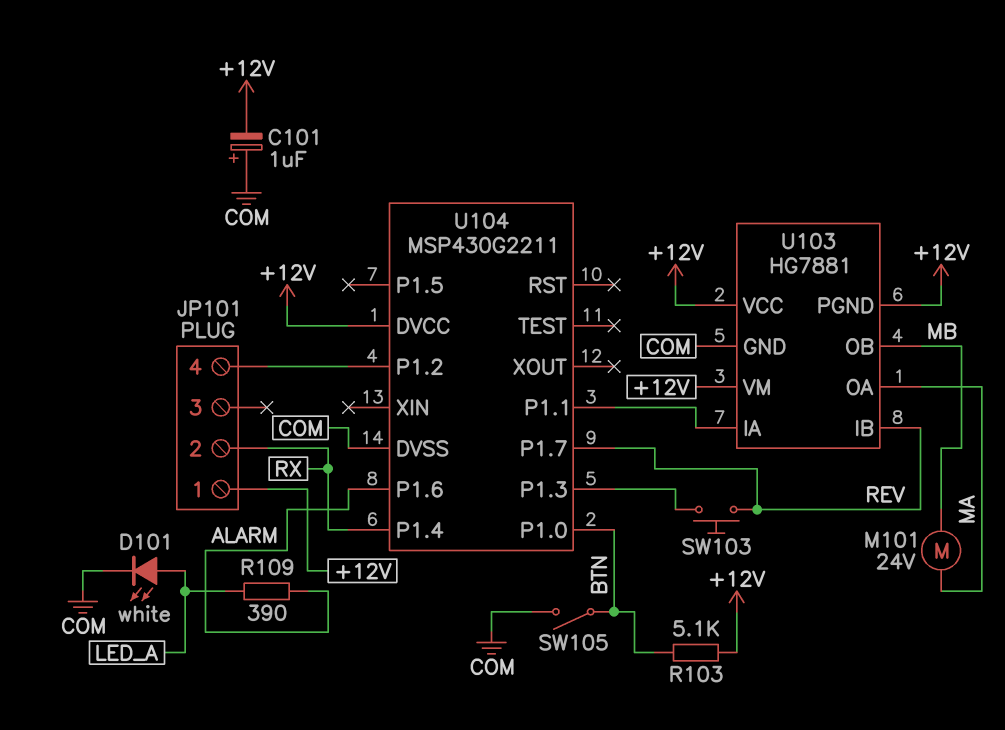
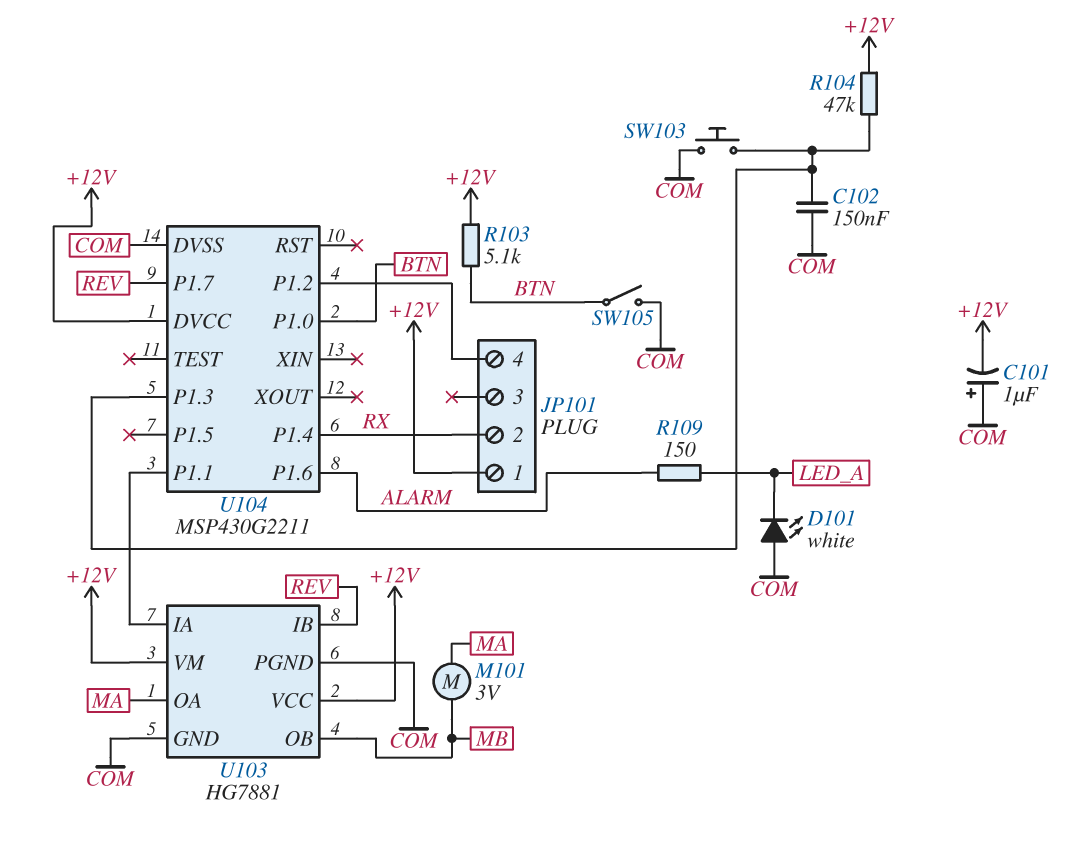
C102: none -> 150nF (COM, U104/P1.3)
D101: LED white (A LED_A, K COM) -> LED white (A COM, K LED_A)
M101: motor 24V (MA, MB) -> motor 3V (MA, MB)
R104: none -> 47k (+12V, U104/P1.3)
R109: 390 (ALARM, LED_A) -> 150 (ALARM, LED_A)
SW103: button (REV, U104/P1.3) -> button (COM, U104/P1.3)
U103 pin PGND: +12V -> COM

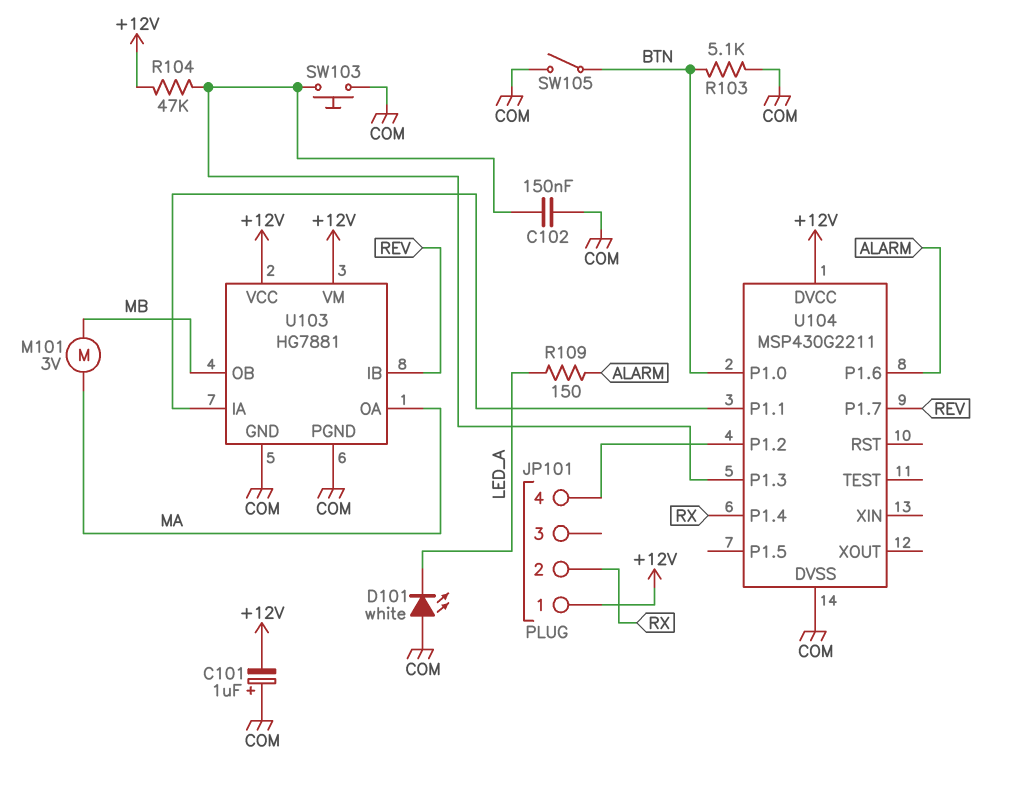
R103: 5.1k (+12V, BTN) -> 5.1k (BTN, COM)

